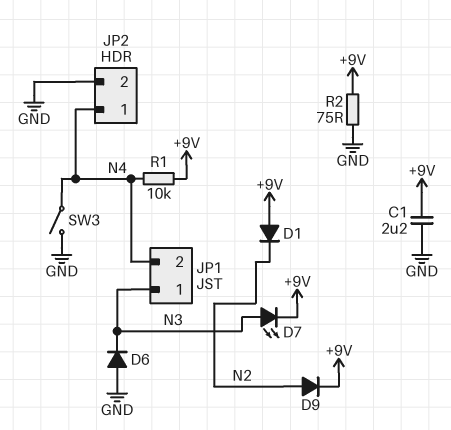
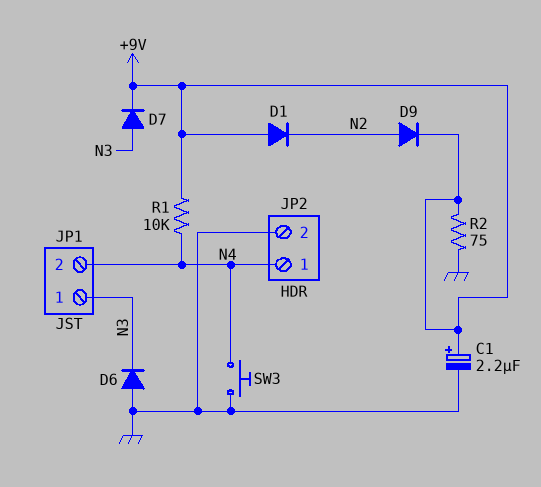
C1: 2.2uF (+9V, GND) -> 2.2uF (plus +9V, minus GND)
D7: LED (A N3, K +9V) -> diode (A N3, K +9V)
SW3: switch (GND, N4) -> button (GND, N4)

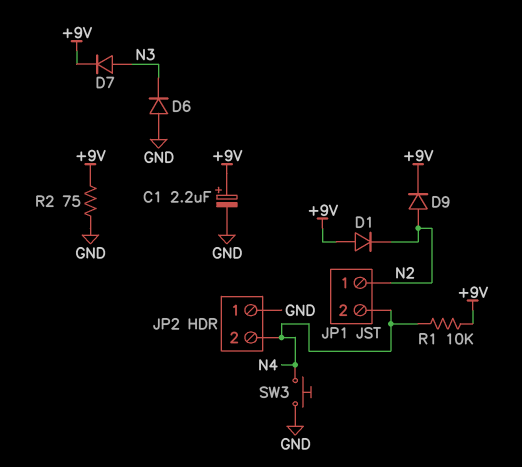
JP1 pin 1: N3 -> N2
JP2 pin 1: N4 -> GND
JP2 pin 2: GND -> N4

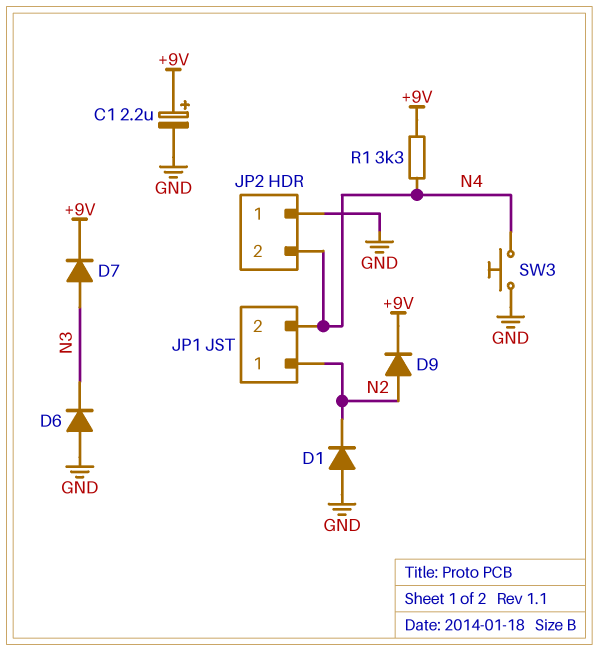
D1: diode (A +9V, K N2) -> diode (A GND, K N2)
R1: 10k (+9V, N4) -> 3.3k (+9V, N4)
R2: 75 (+9V, GND) -> none

